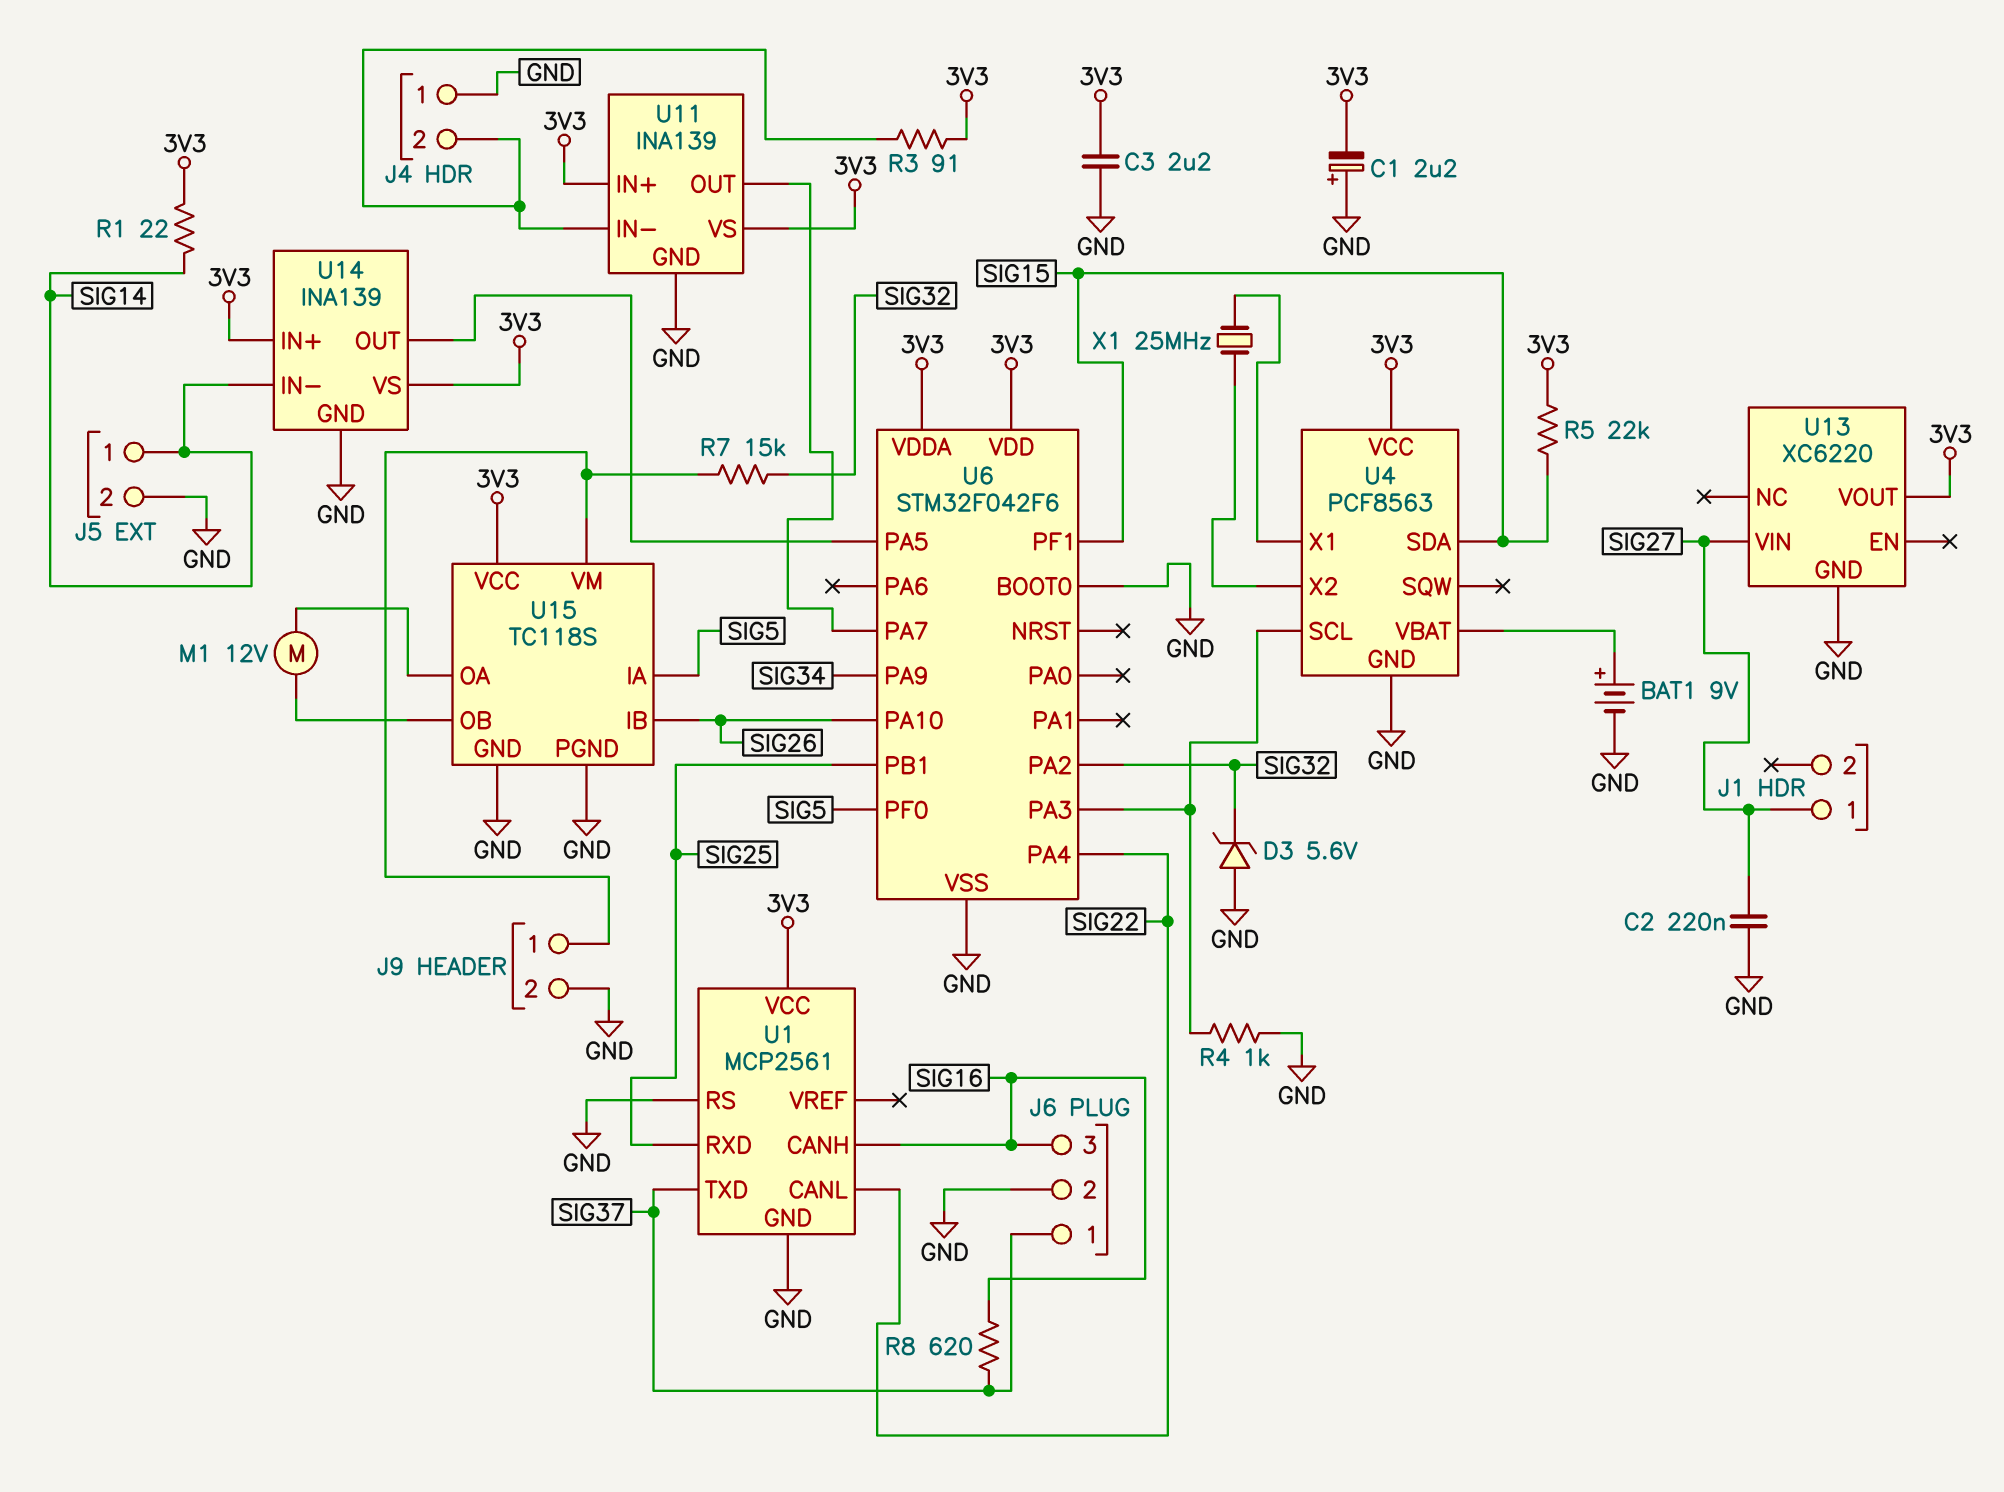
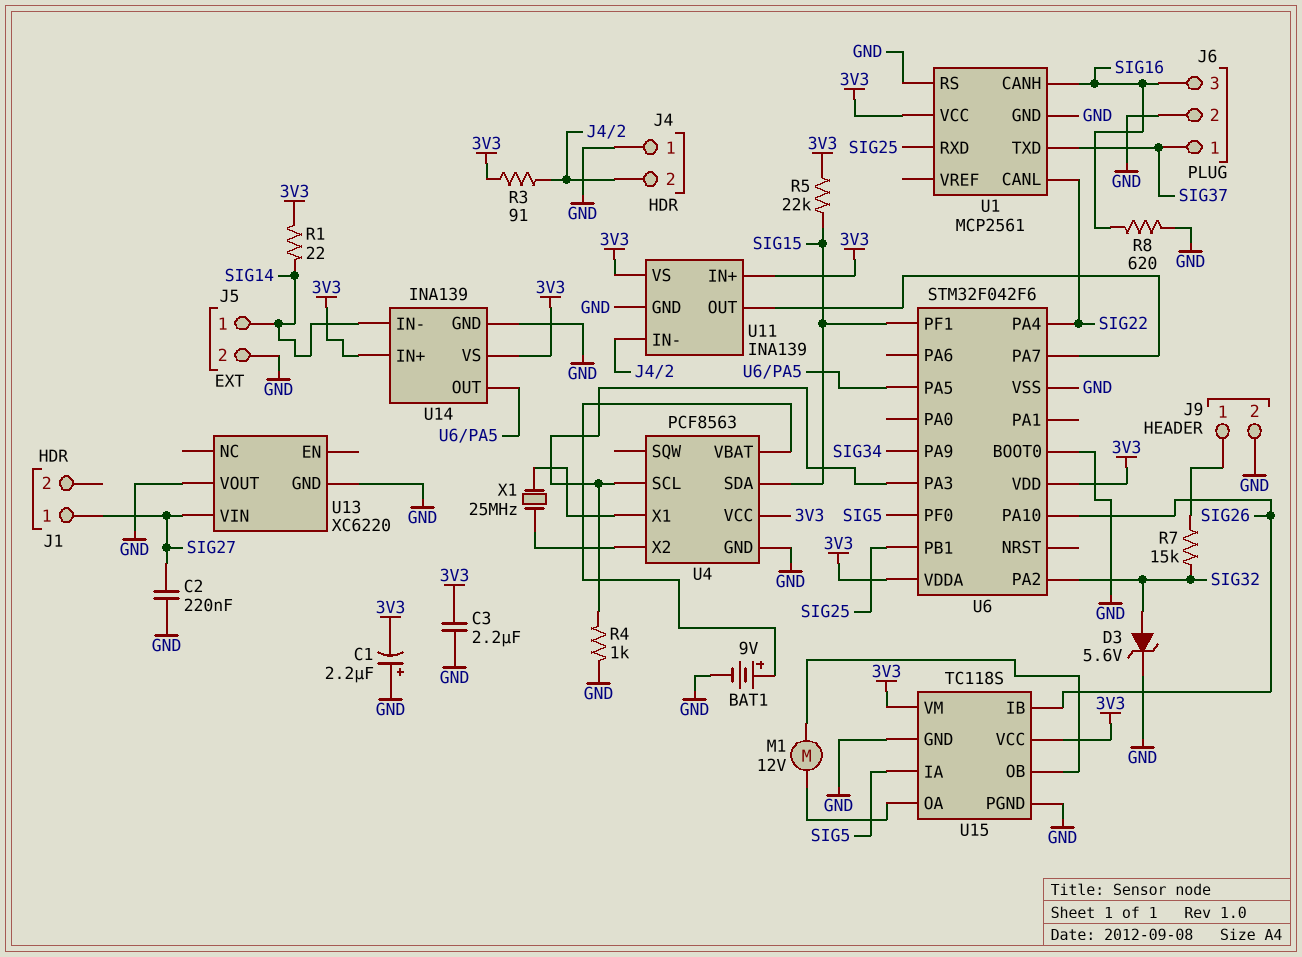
D3: zener 5.6V (A GND, K SIG32) -> zener 5.6V (A SIG32, K GND)
R8: 620 (SIG16, SIG37) -> 620 (GND, SIG16)
U13 pin VOUT: 3V3 -> GND
U15 pin VM: J9/1 -> 3V3

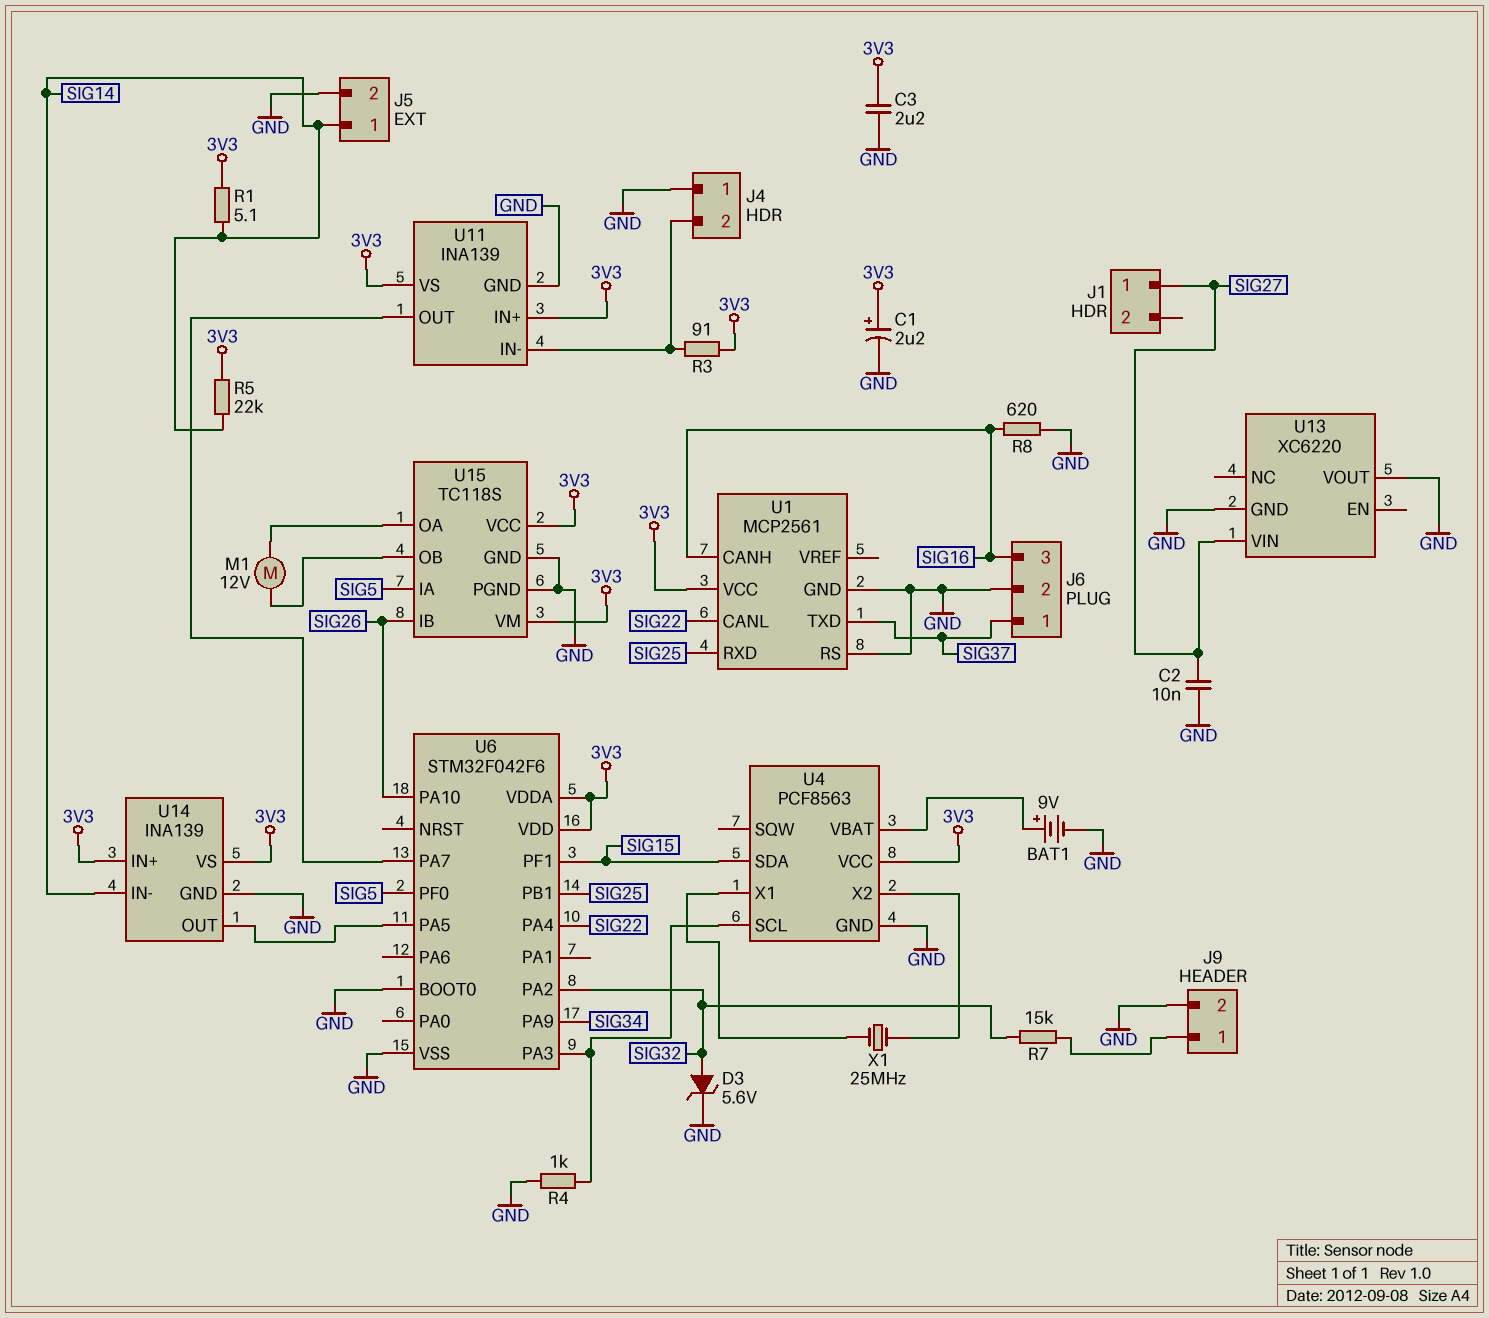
C1: 2.2uF (plus GND, minus 3V3) -> 2.2uF (plus 3V3, minus GND)
C2: 220nF (GND, SIG27) -> 10nF (GND, SIG27)
R1: 22 (3V3, SIG14) -> 5.1 (3V3, SIG14)
R5: 22k (3V3, SIG15) -> 22k (3V3, SIG14)

